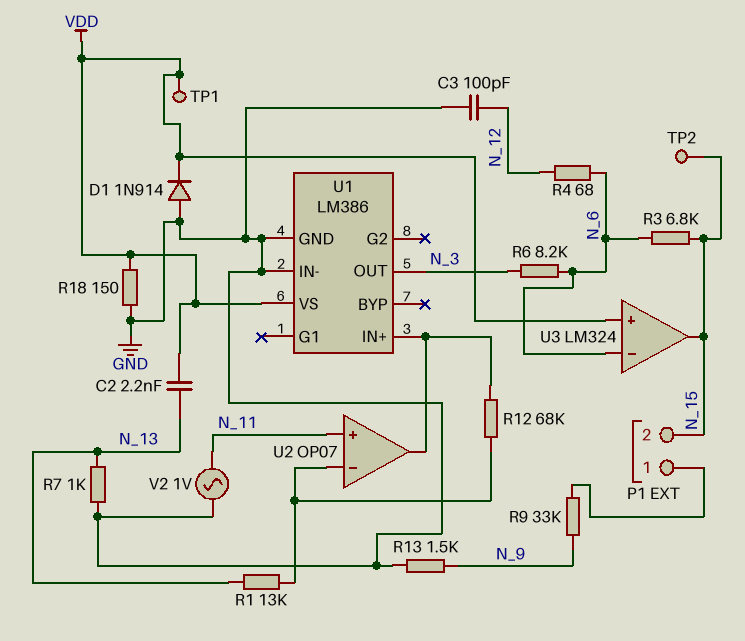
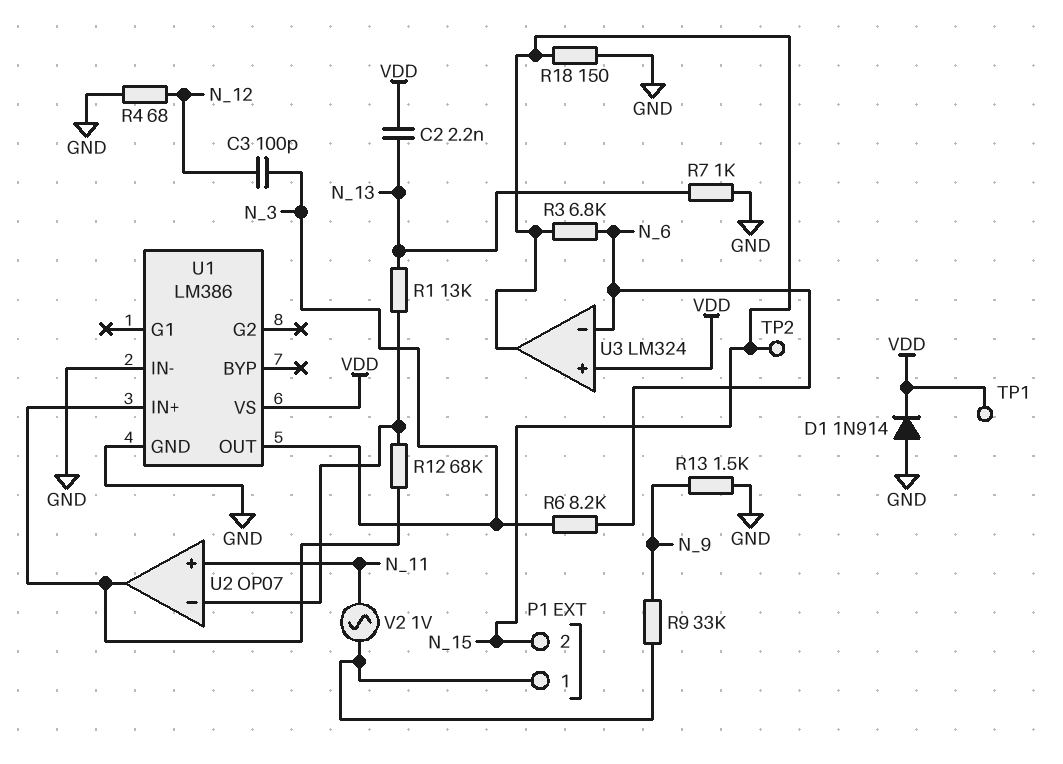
C3: 100pF (GND, N_12) -> 100pF (N_3, N_12)
R4: 68 (N_6, N_12) -> 68 (GND, N_12)
R18: 150 (GND, VDD) -> 150 (GND, N_15)
V2: AC 1V (GND, N_11) -> AC 1V (N_11, P1/1)

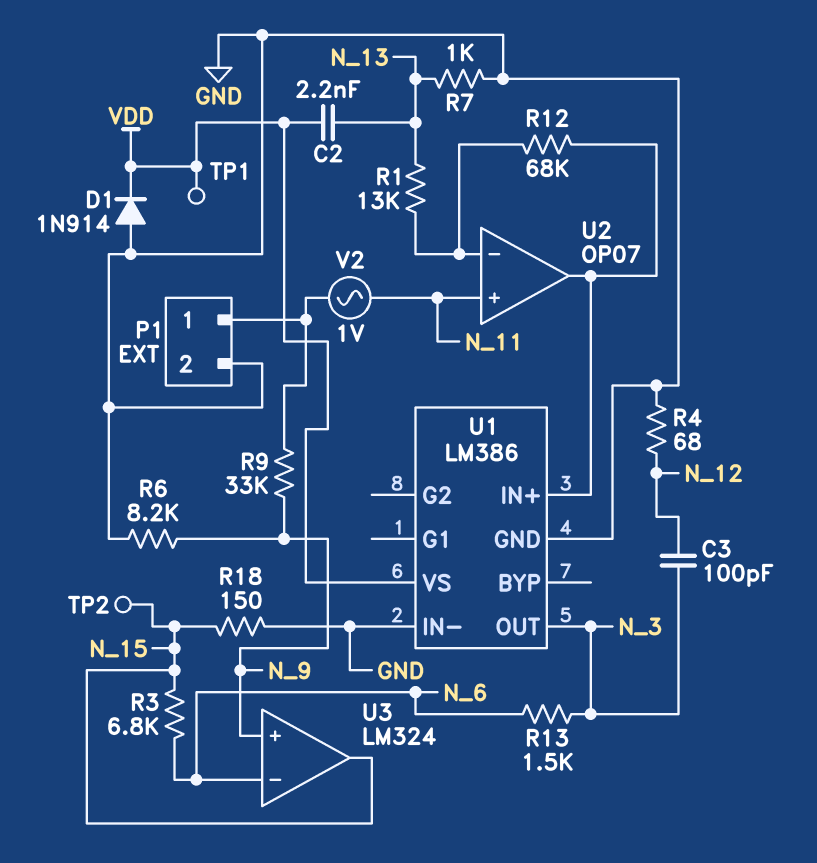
P1 pin 2: N_15 -> GND
R6: 8.2k (N_3, N_6) -> 8.2k (GND, N_9)
R13: 1.5k (GND, N_9) -> 1.5k (N_3, N_6)
U3 pin in+: VDD -> N_9

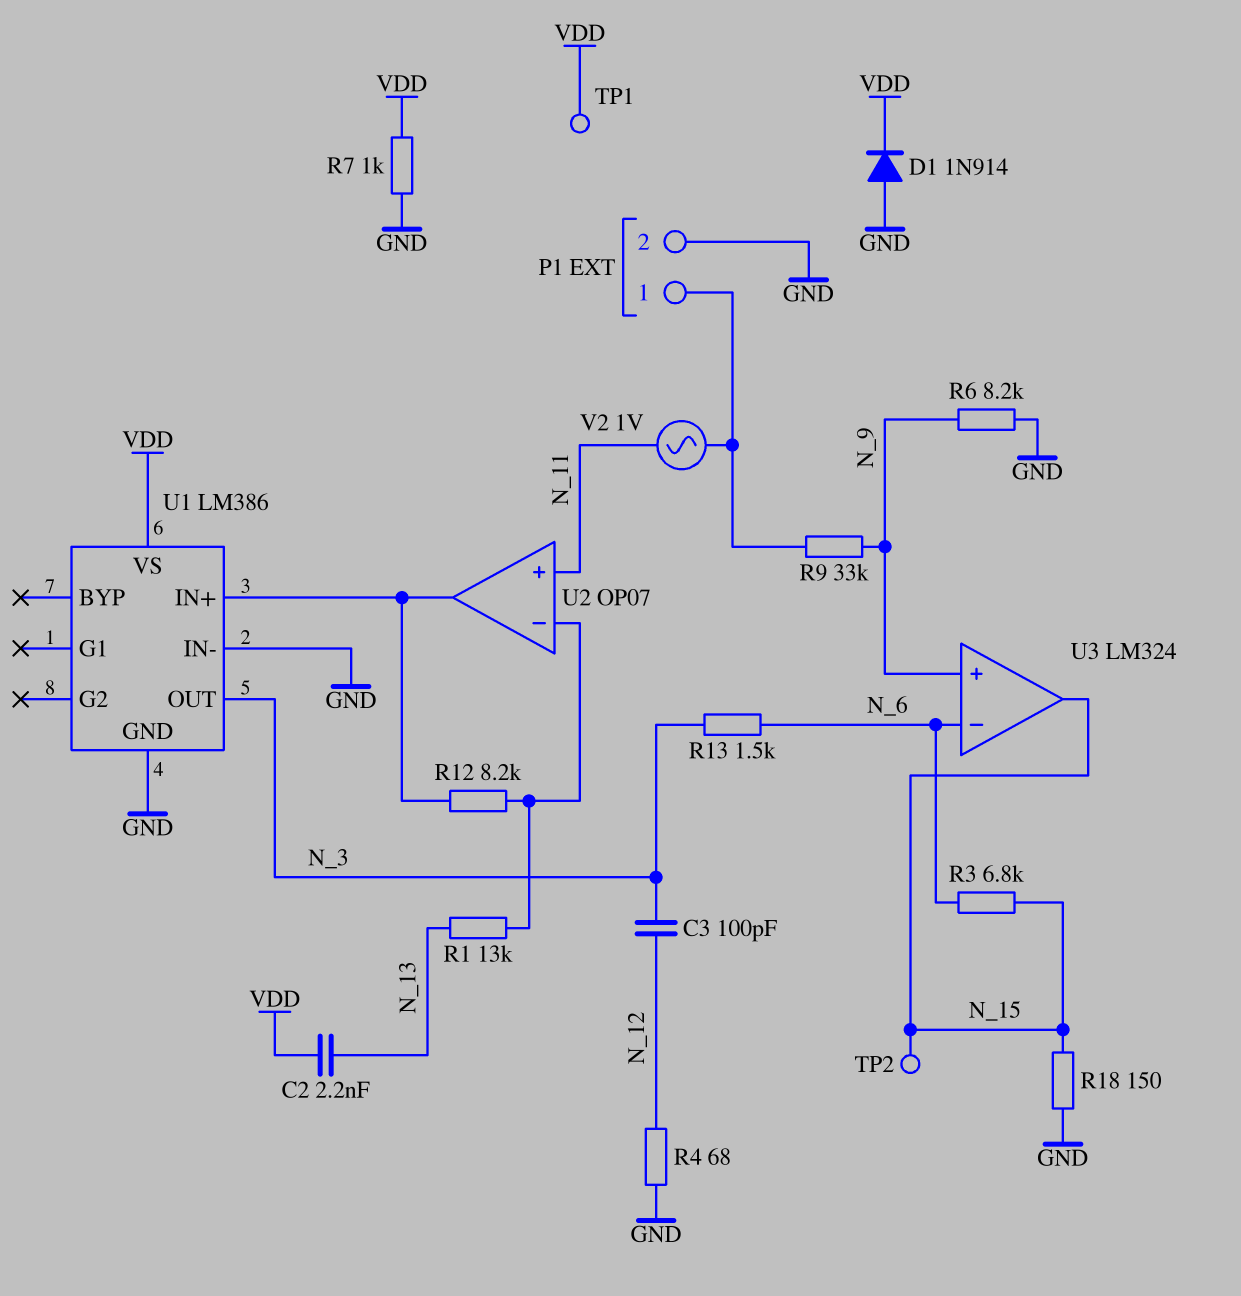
R7: 1k (GND, N_13) -> 1k (GND, VDD)
R12: 68k (U1/IN+, U2/in-) -> 8.2k (U1/IN+, U2/in-)

